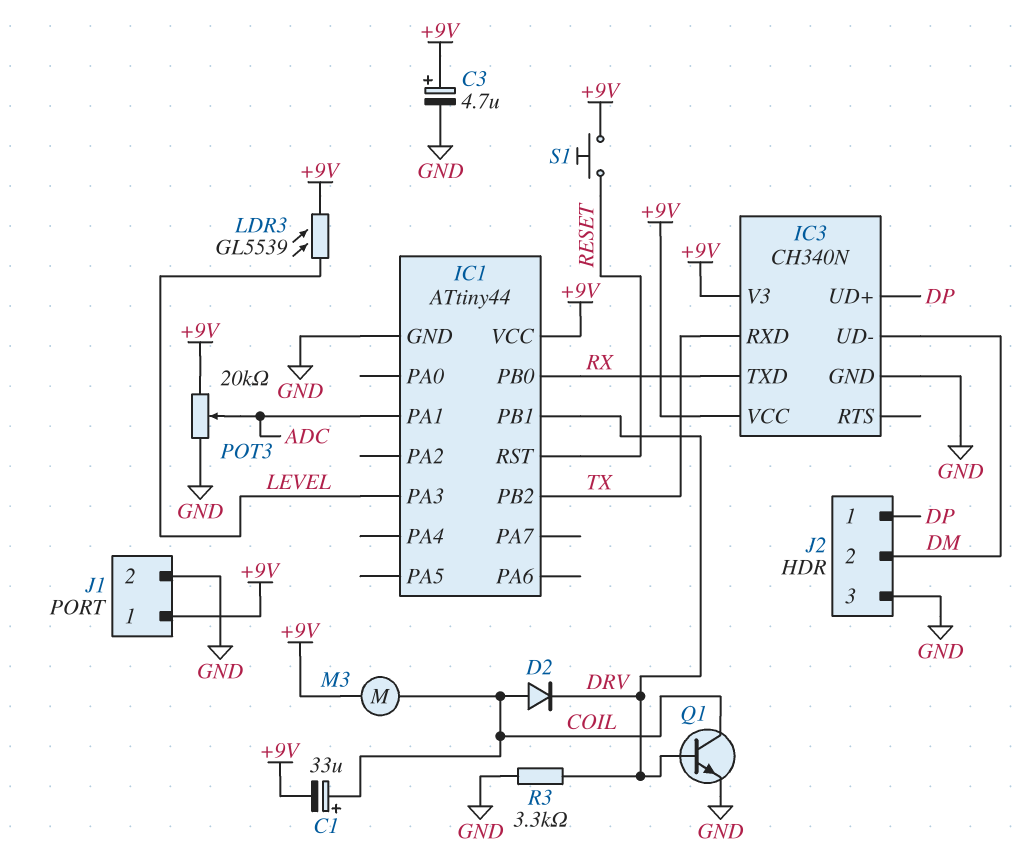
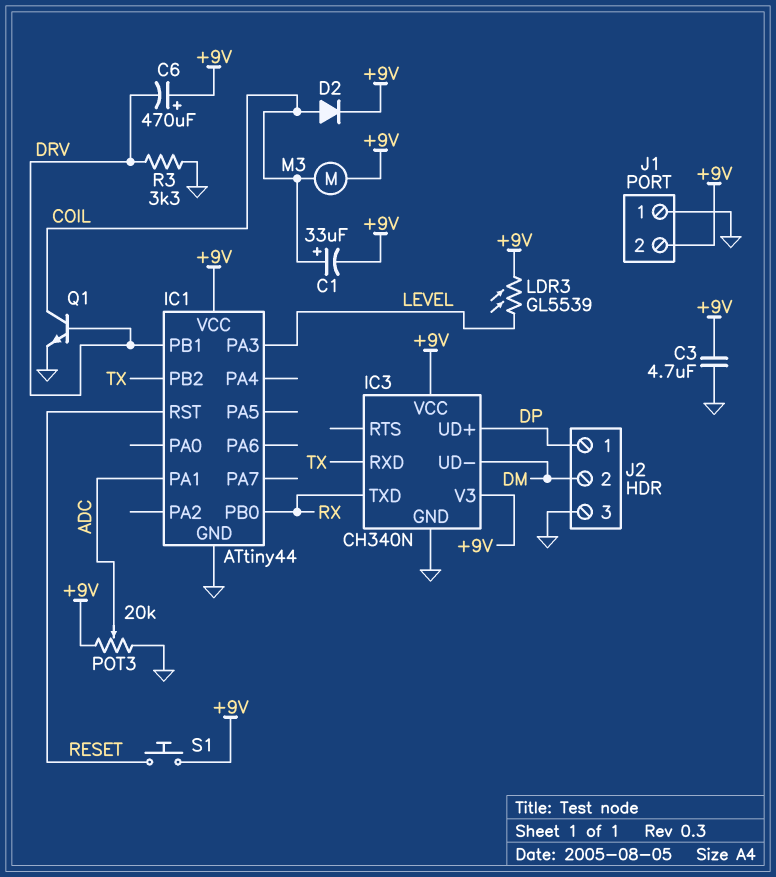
C3: 4.7uF (plus +9V, minus GND) -> 4.7uF (+9V, GND)
C6: none -> 470uF (plus +9V, minus DRV)
D2: diode (A COIL, K DRV) -> diode (A COIL, K +9V)
J1 pin 1: +9V -> GND
J1 pin 2: GND -> +9V

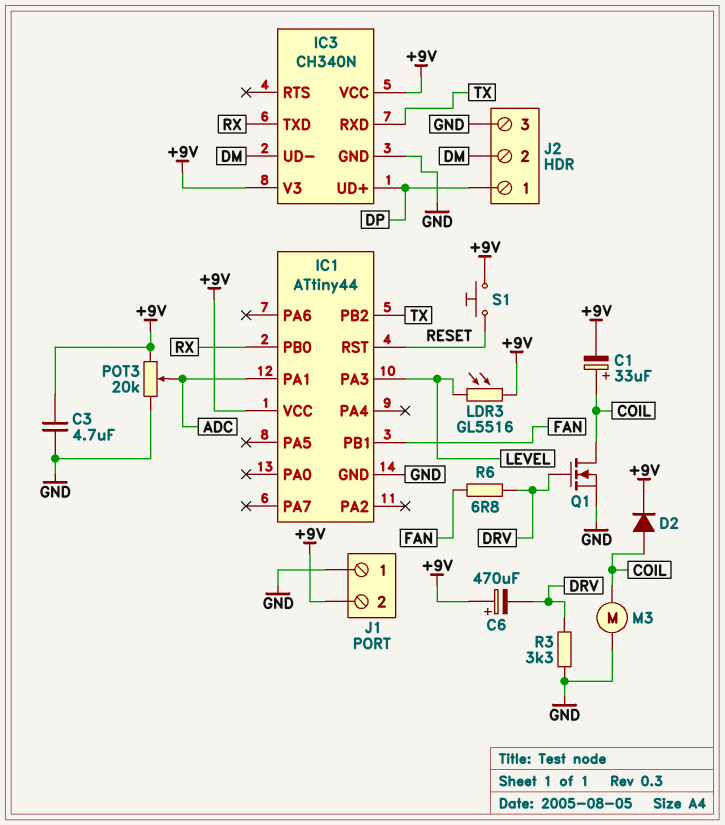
IC1 pin PB1: DRV -> FAN
LDR3: GL5539 (+9V, LEVEL) -> GL5516 (+9V, LEVEL)
M3: motor (+9V, COIL) -> motor (COIL, GND)
Q1: NPN (B DRV, C COIL, E GND) -> NMOS (G DRV, D COIL, S GND)
R6: none -> 6.8 (DRV, FAN)

